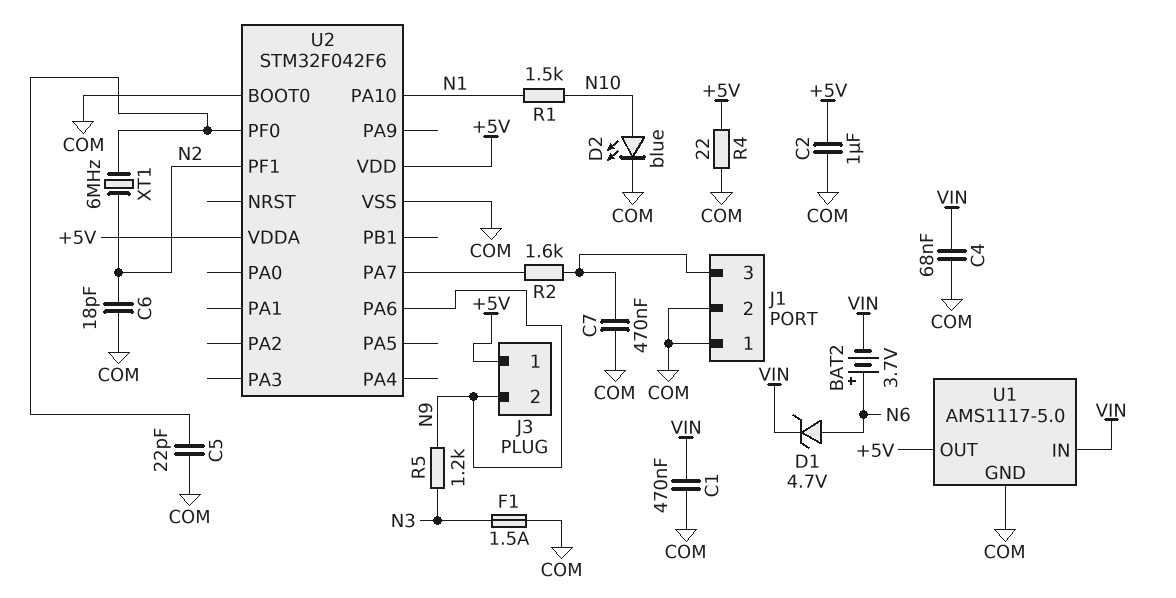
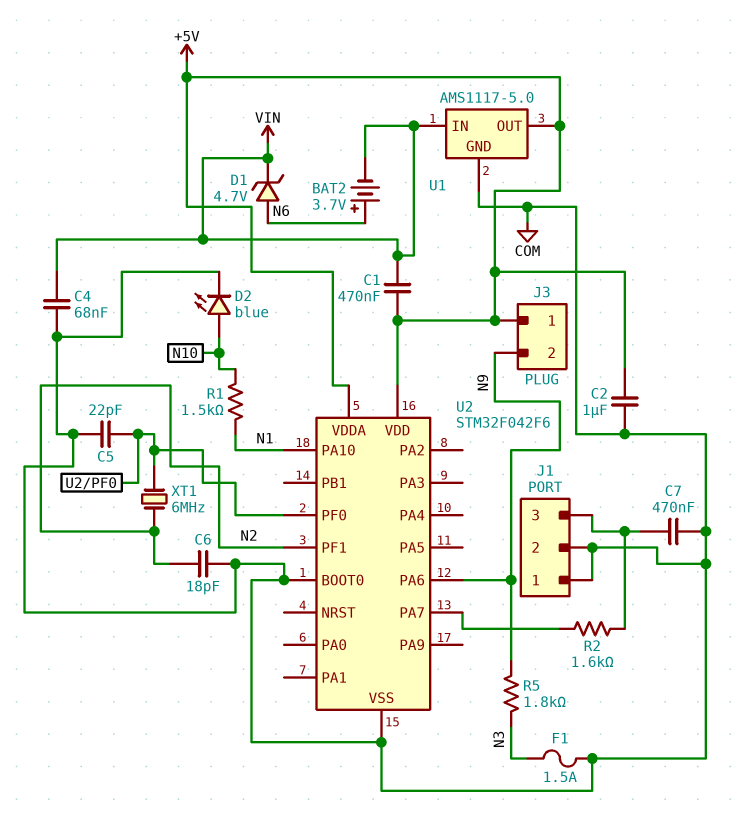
C1: 470nF (COM, VIN) -> 470nF (+5V, VIN)
R4: 22 (+5V, COM) -> none
R5: 1.2k (N3, N9) -> 1.8k (N3, N9)

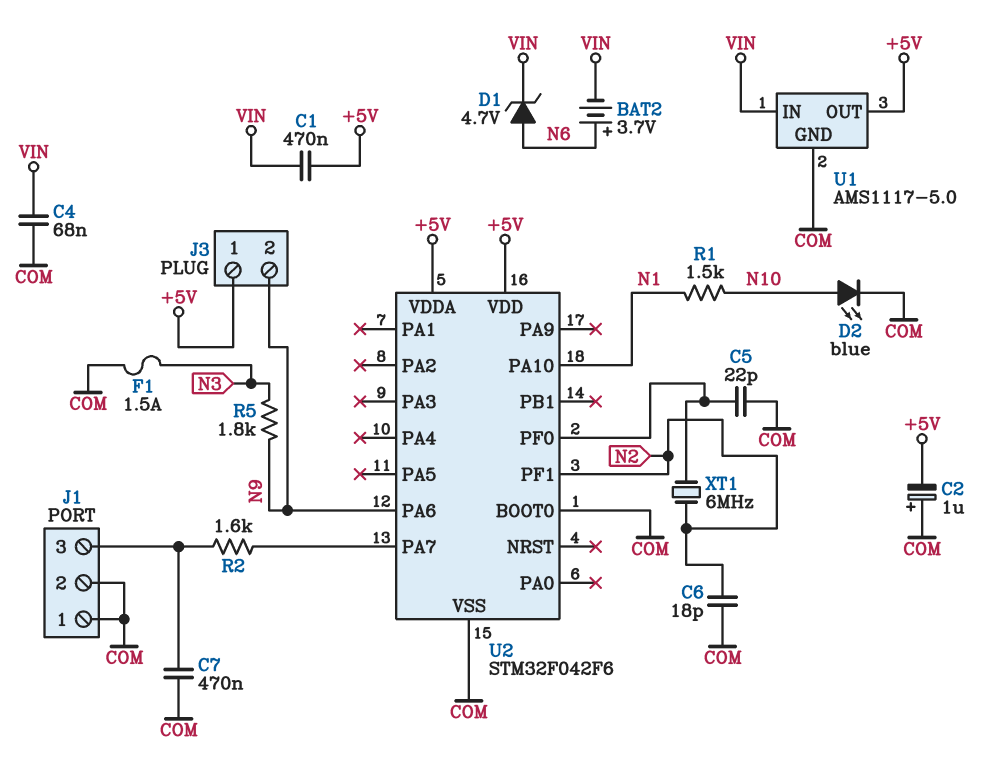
C2: 1uF (+5V, COM) -> 1uF (plus COM, minus +5V)

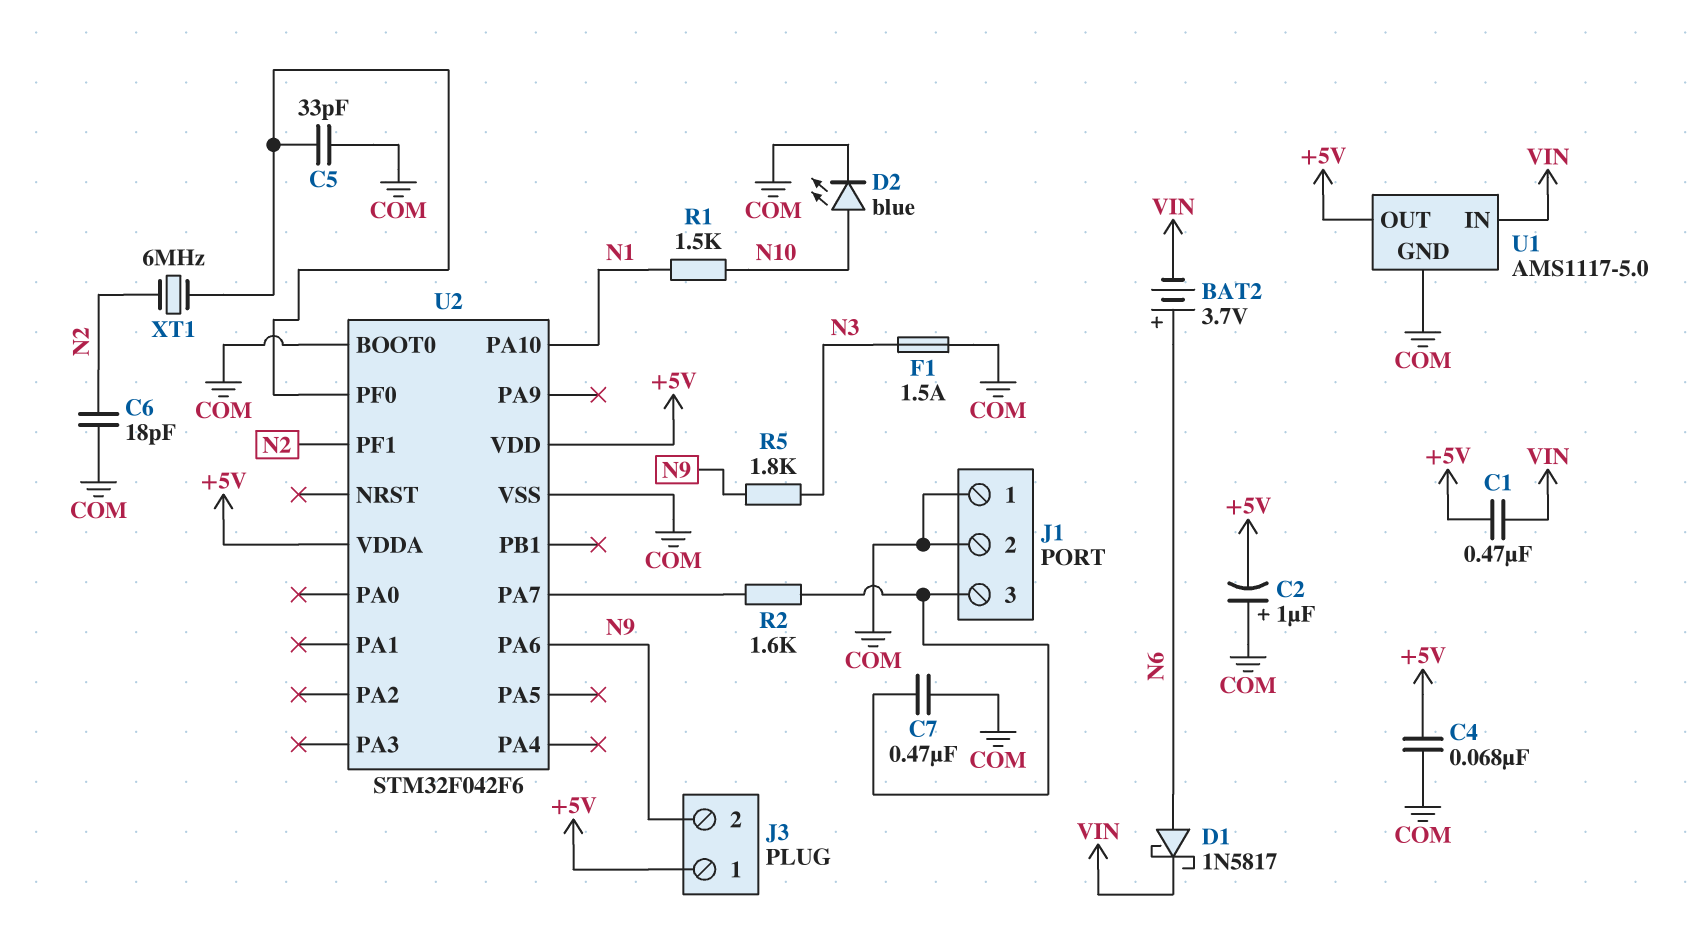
C4: 68nF (COM, VIN) -> 68nF (+5V, COM)
C5: 22pF (COM, U2/PF0) -> 33pF (COM, U2/PF0)
D1: zener 4.7V (A N6, K VIN) -> schottky 1N5817 (A N6, K VIN)

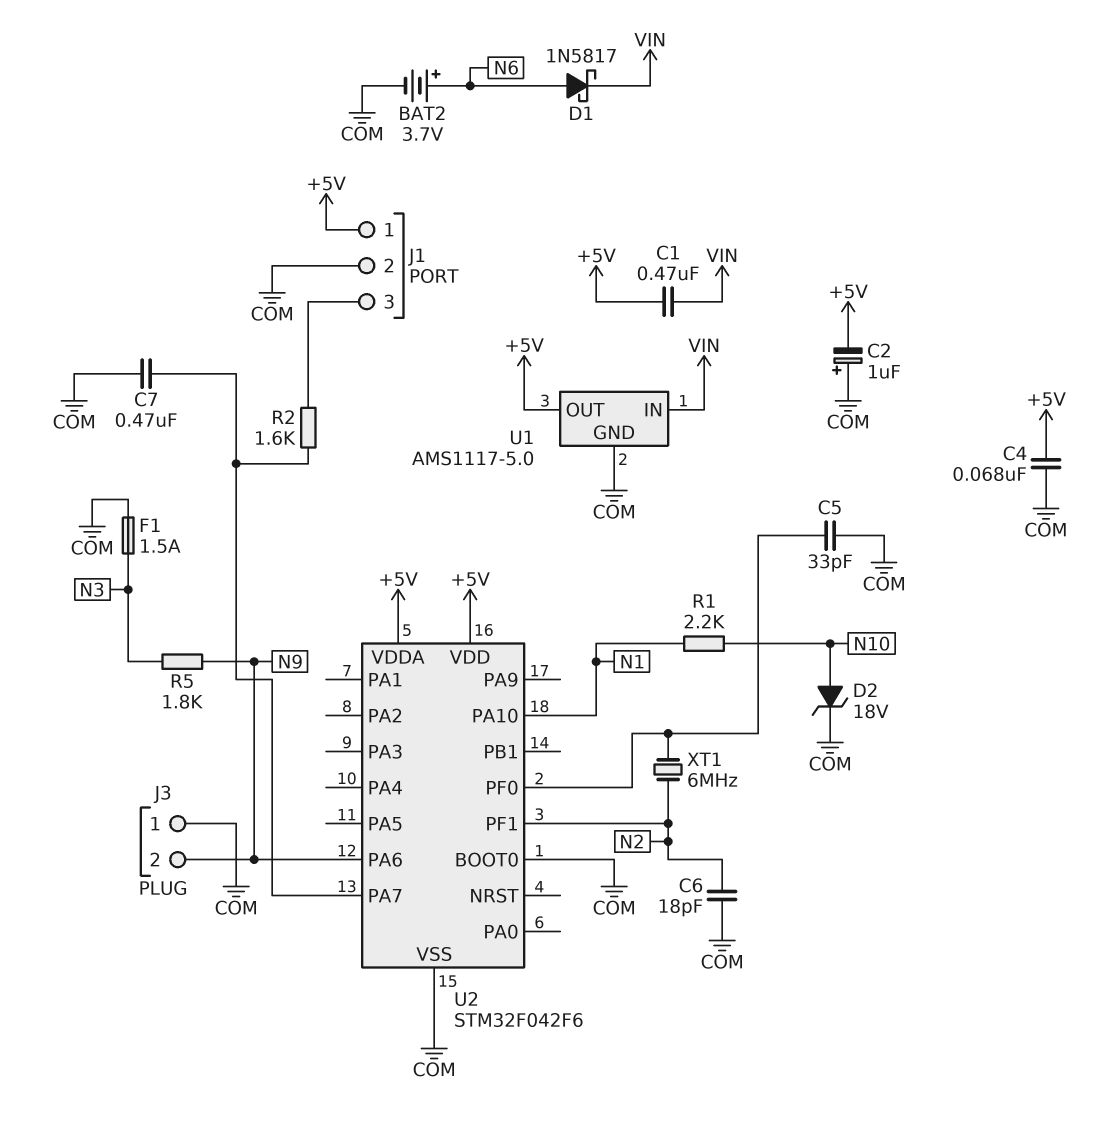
BAT2: 3.7V (plus N6, minus VIN) -> 3.7V (plus N6, minus COM)
C7: 470nF (COM, J1/3) -> 470nF (COM, U2/PA7)
D2: LED blue (A N10, K COM) -> zener 18V (A N10, K COM)
J1 pin 1: COM -> +5V
J3 pin 1: +5V -> COM
R1: 1.5k (N1, N10) -> 2.2k (N1, N10)

